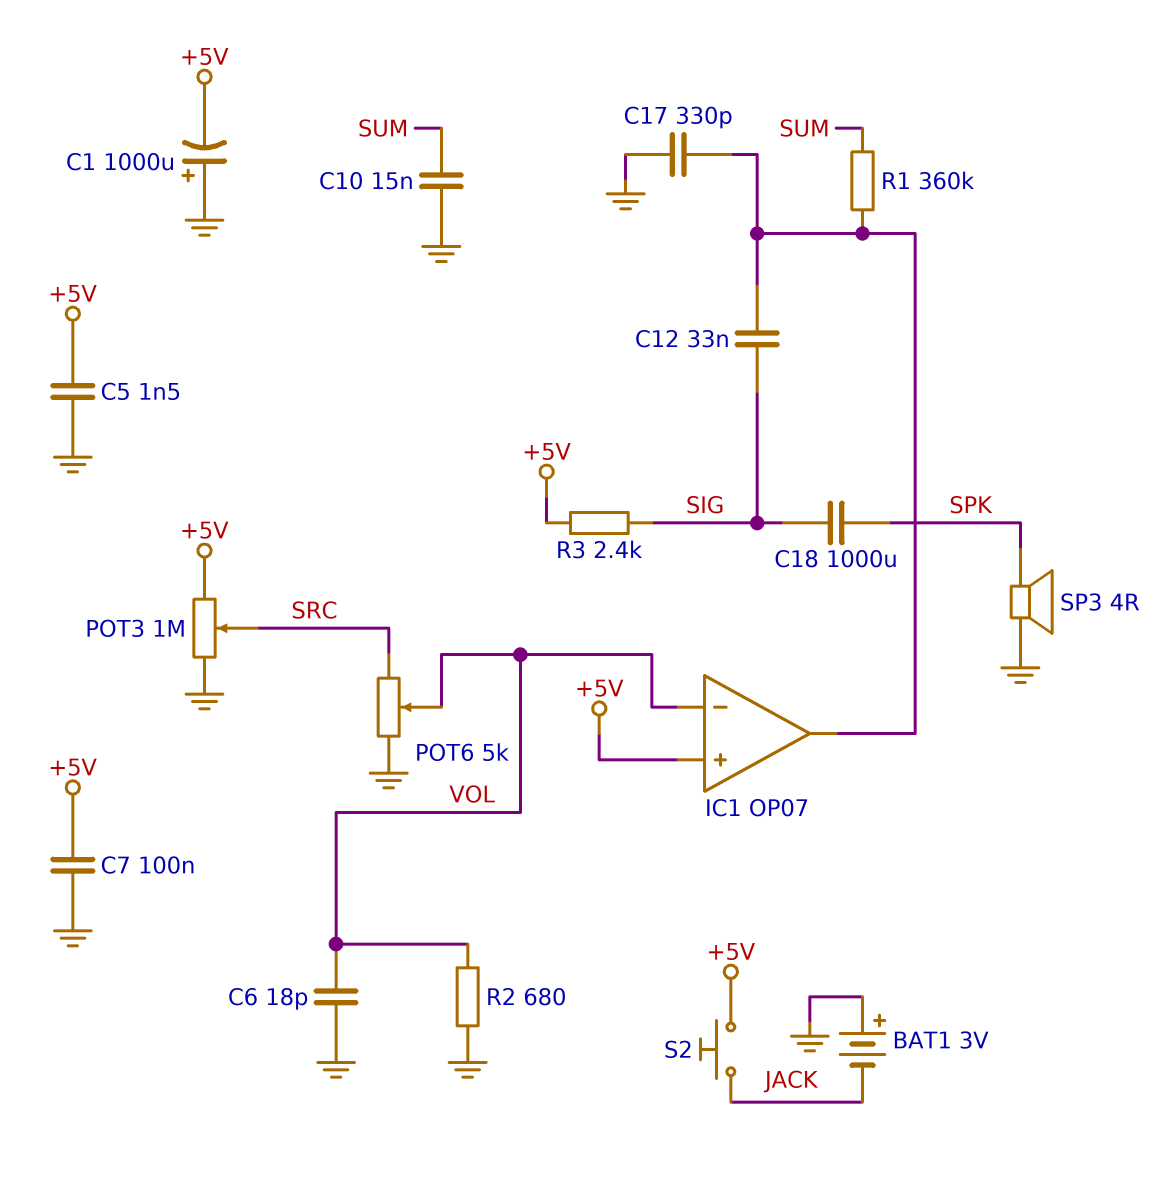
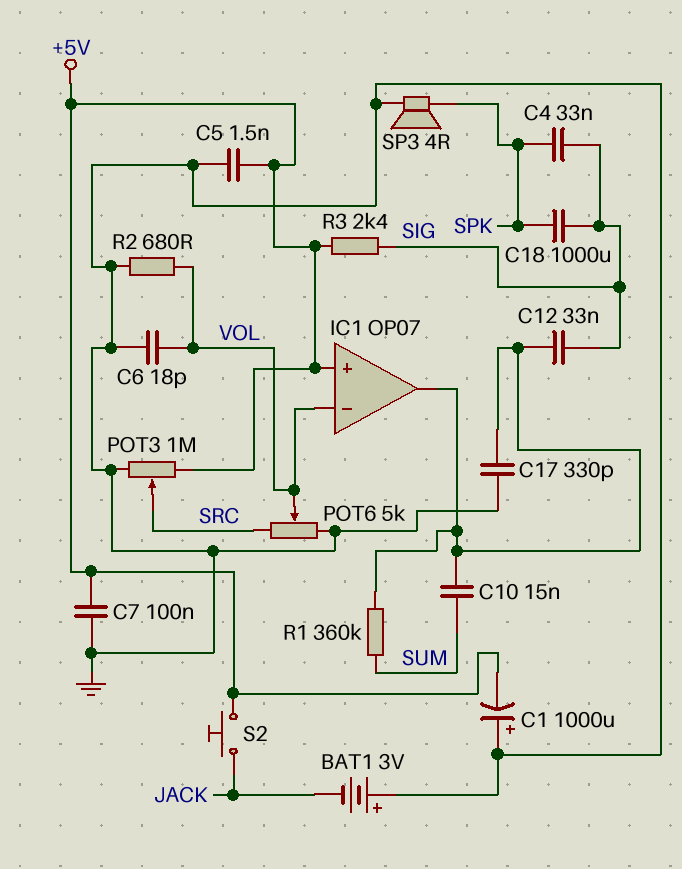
C4: none -> 33nF (SIG, SPK)
C10: 15nF (GND, SUM) -> 15nF (IC1/out, SUM)

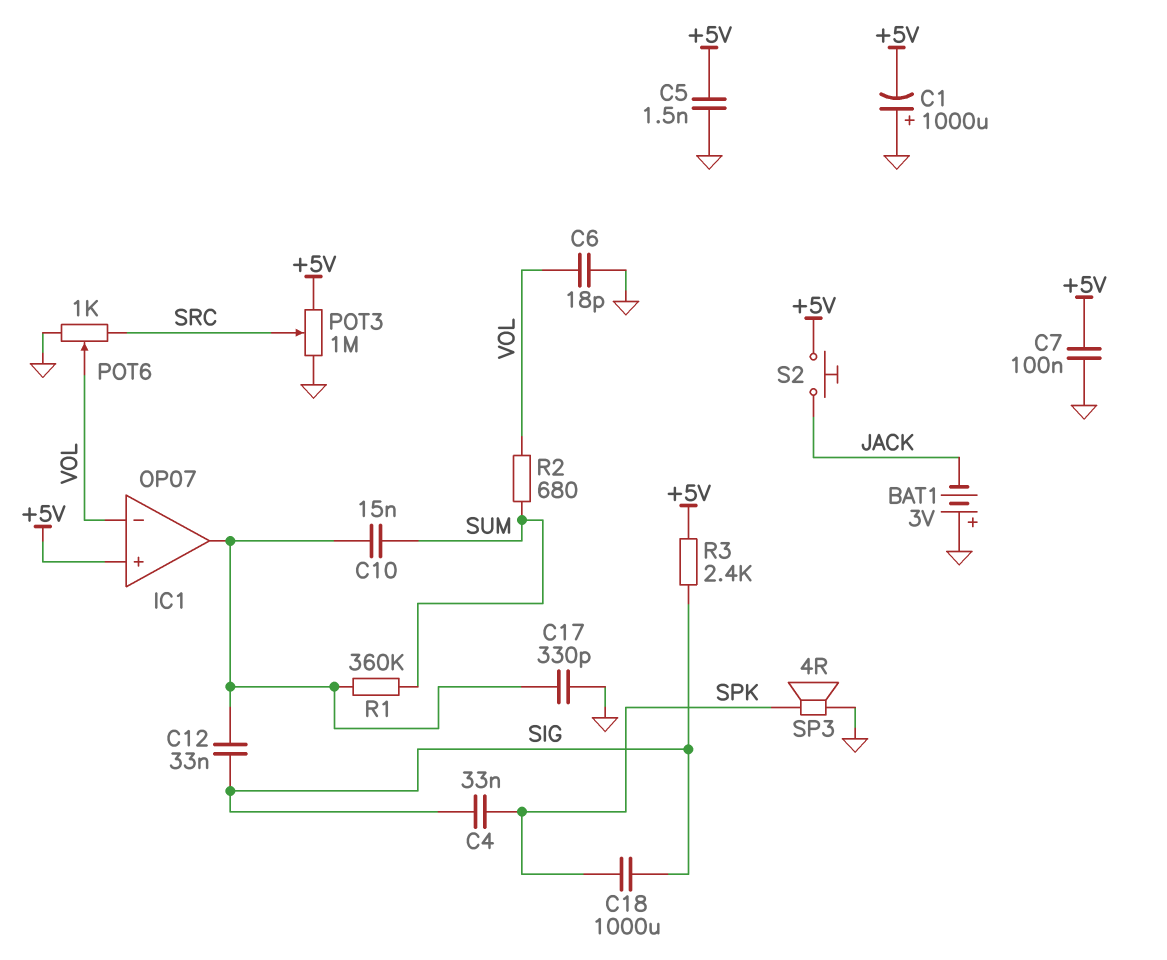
POT6: 5k (GND, SRC, wiper VOL) -> 1k (GND, SRC, wiper VOL)
R2: 680 (GND, VOL) -> 680 (SUM, VOL)

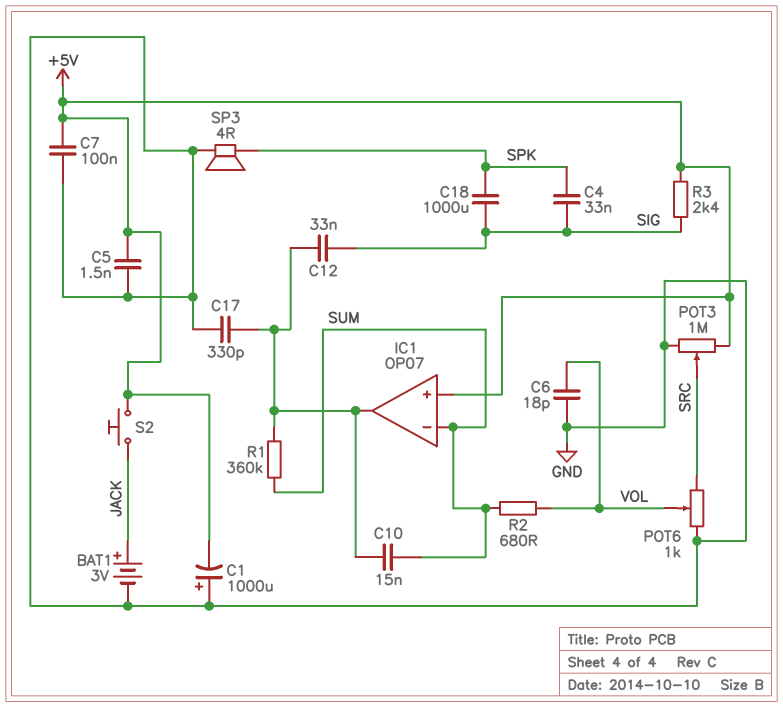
BAT1: 3V (plus GND, minus JACK) -> 3V (plus JACK, minus GND)
IC1 pin in-: VOL -> SUM

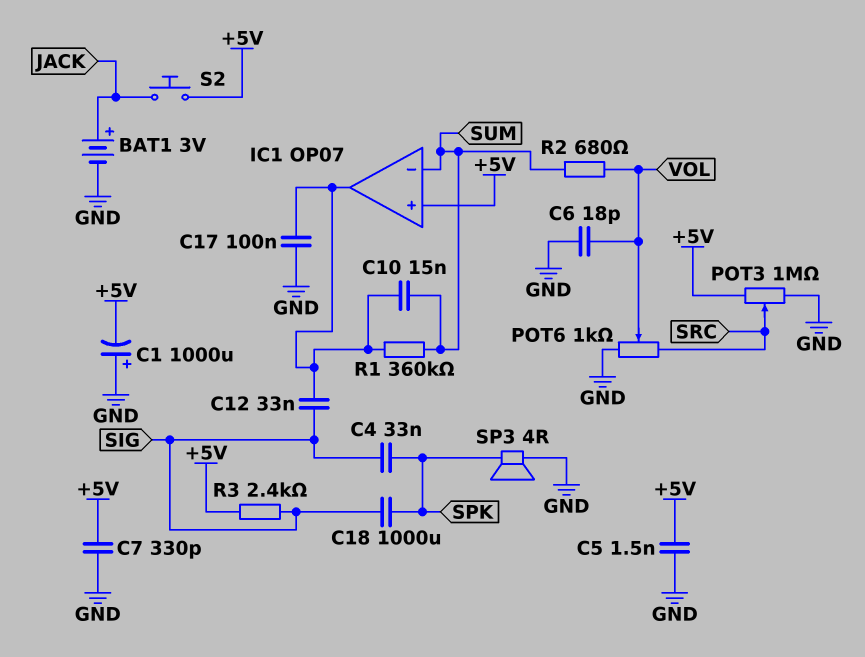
C7: 100nF (+5V, GND) -> 330pF (+5V, GND)
C17: 330pF (GND, IC1/out) -> 100nF (GND, IC1/out)

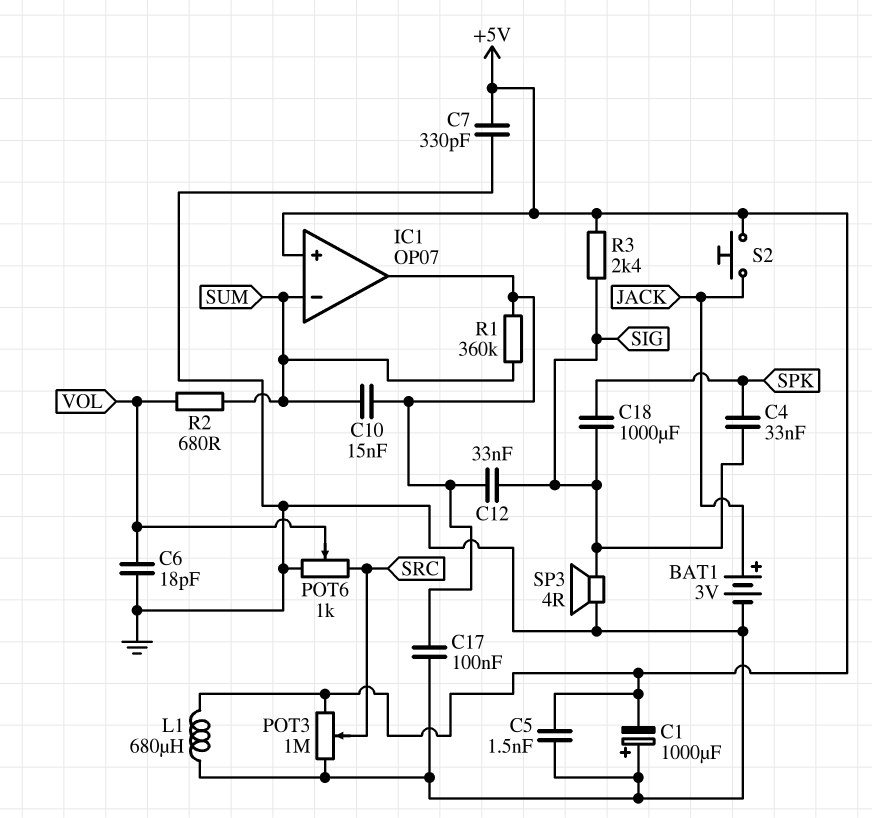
L1: none -> 680uH (+5V, GND)
SP3: speaker 4R (GND, SPK) -> speaker 4R (GND, SIG)

